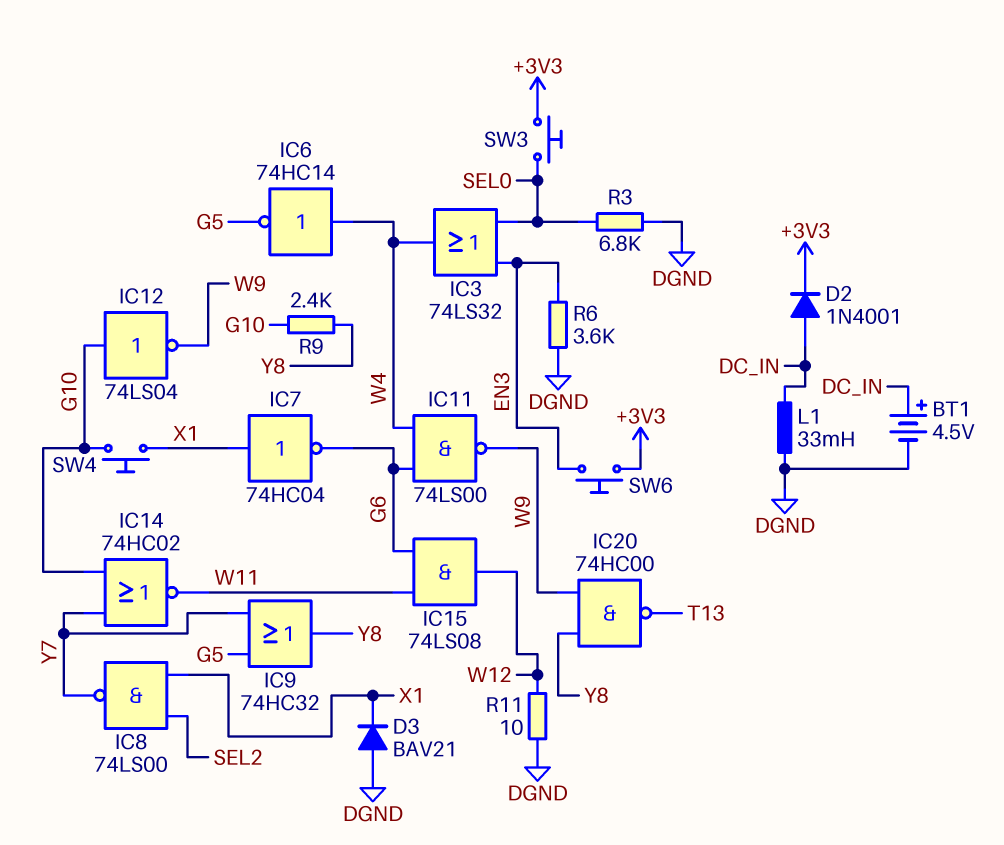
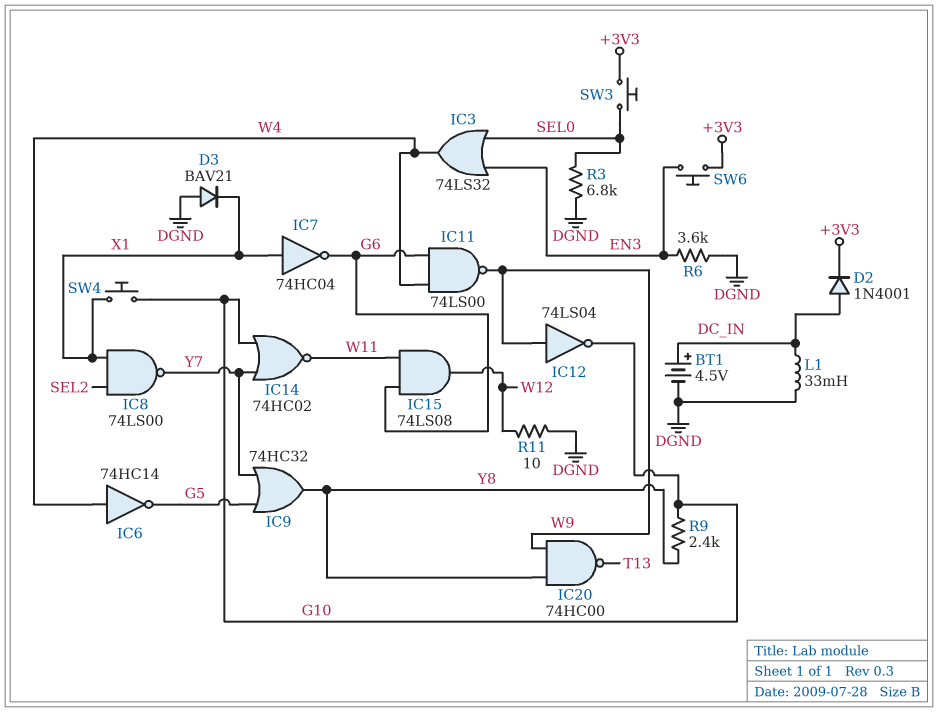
IC12: NOT 74LS04 (in G10, out W9) -> NOT 74LS04 (in W9, out G10)

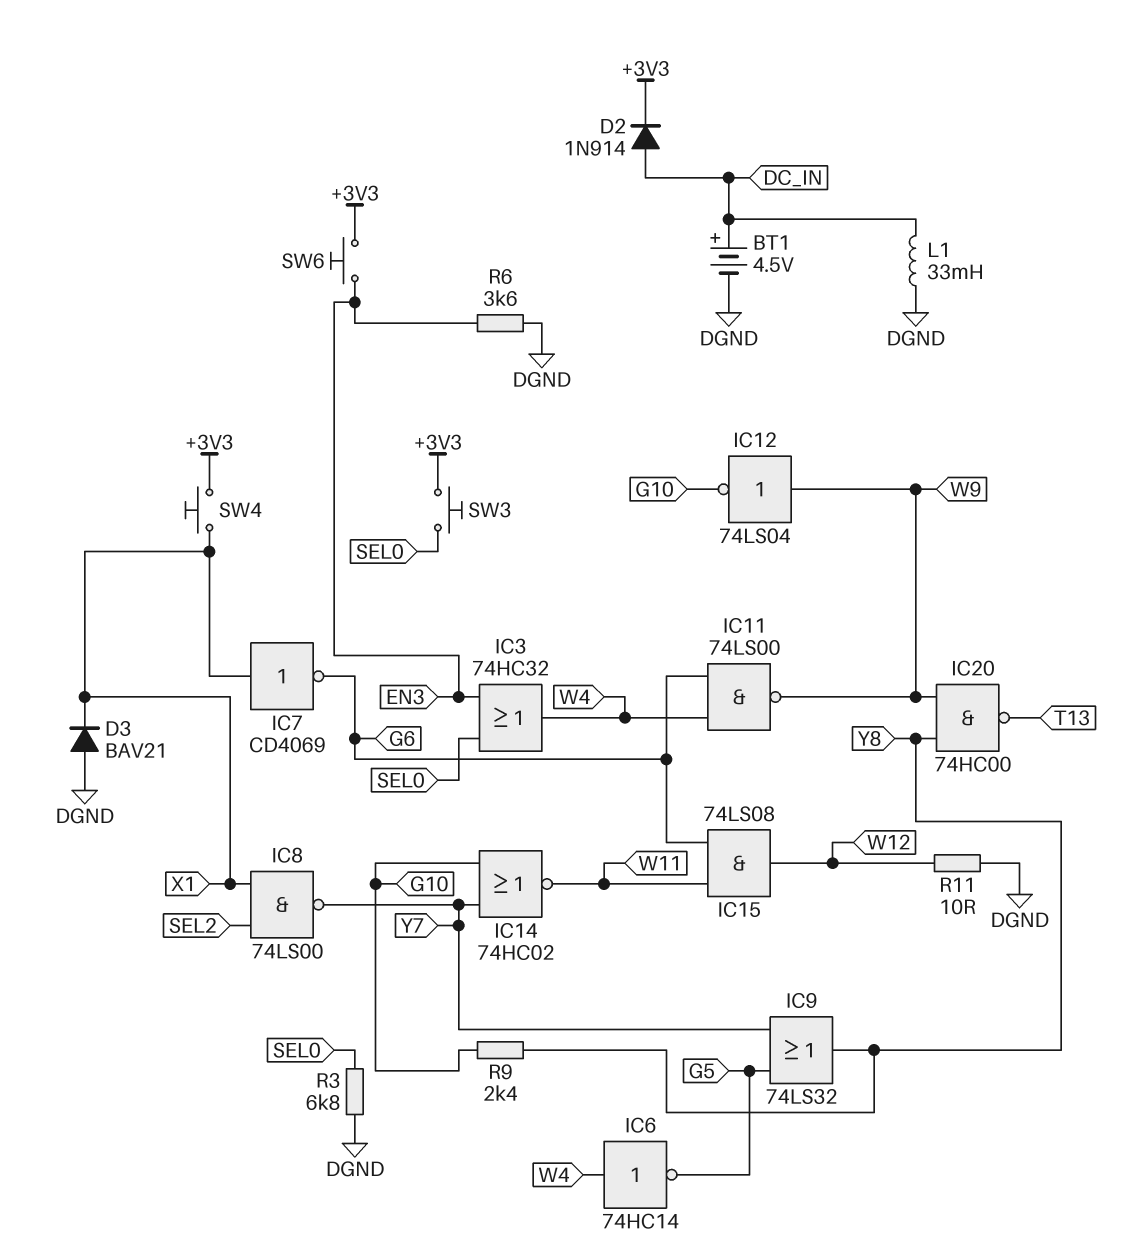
D2: diode 1N4001 (A DC_IN, K +3V3) -> diode 1N914 (A DC_IN, K +3V3)
IC3: OR 74LS32 (in EN3, in SEL0, out W4) -> OR 74HC32 (in EN3, in SEL0, out W4)
IC7: NOT 74HC04 (in X1, out G6) -> NOT CD4069 (in X1, out G6)
IC9: OR 74HC32 (in G5, in Y7, out Y8) -> OR 74LS32 (in G5, in Y7, out Y8)
SW4: button (G10, X1) -> button (+3V3, X1)

